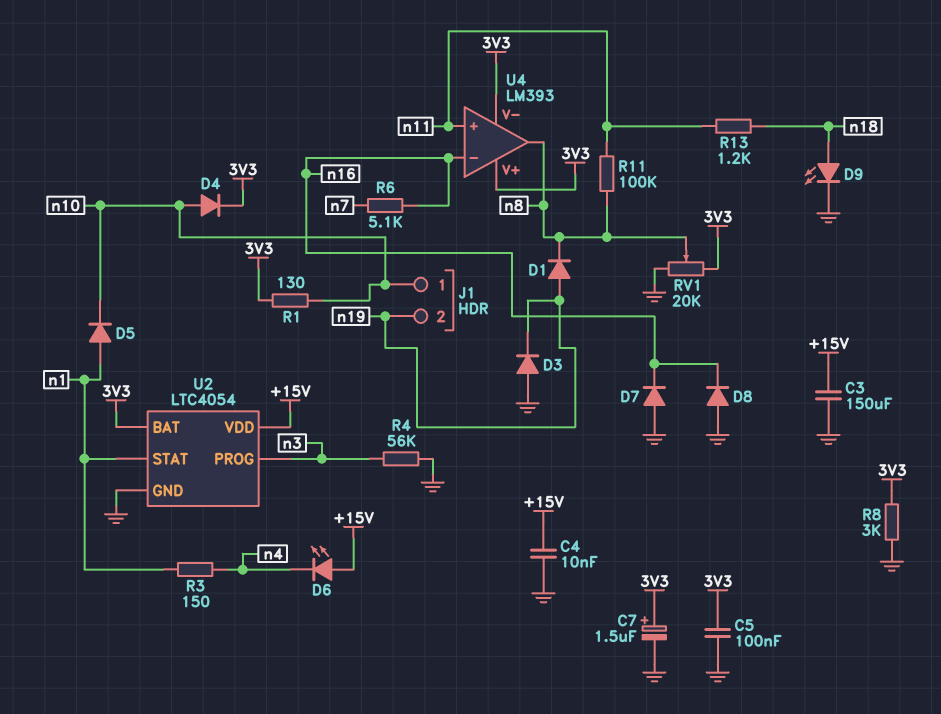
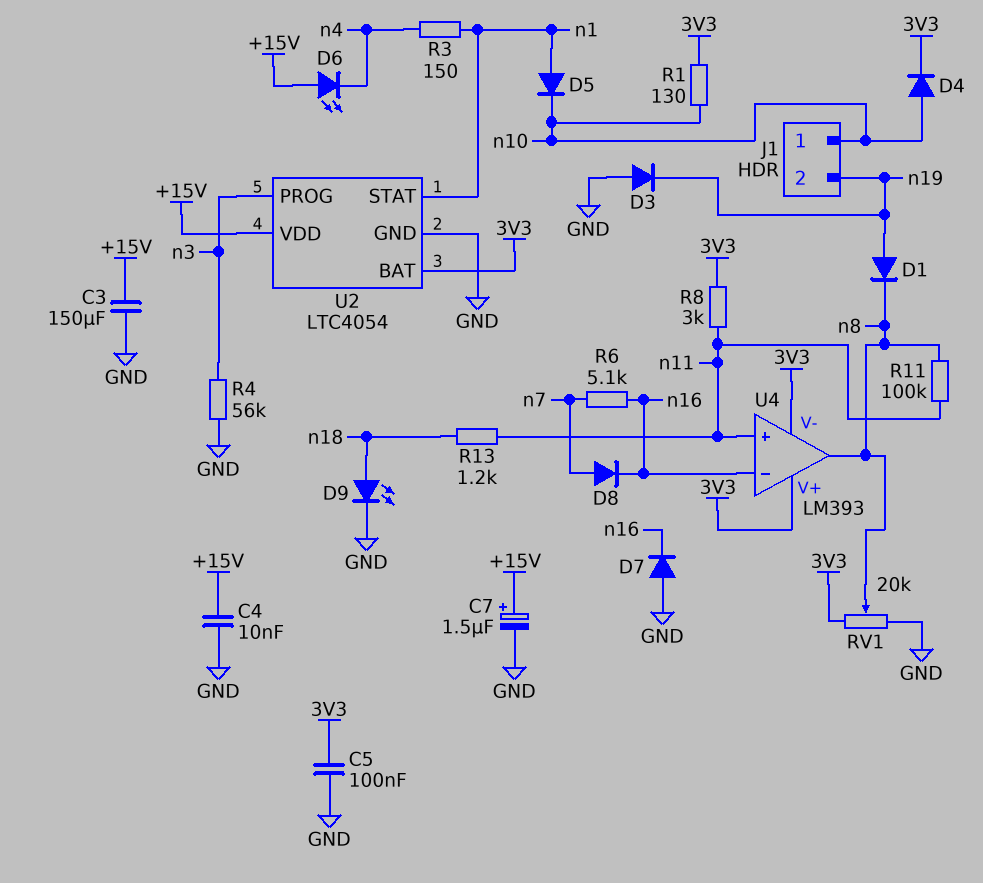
C7: 1.5uF (plus 3V3, minus GND) -> 1.5uF (plus +15V, minus GND)
D8: diode (A GND, K n16) -> diode (A n7, K n16)
R8: 3k (3V3, GND) -> 3k (3V3, n11)

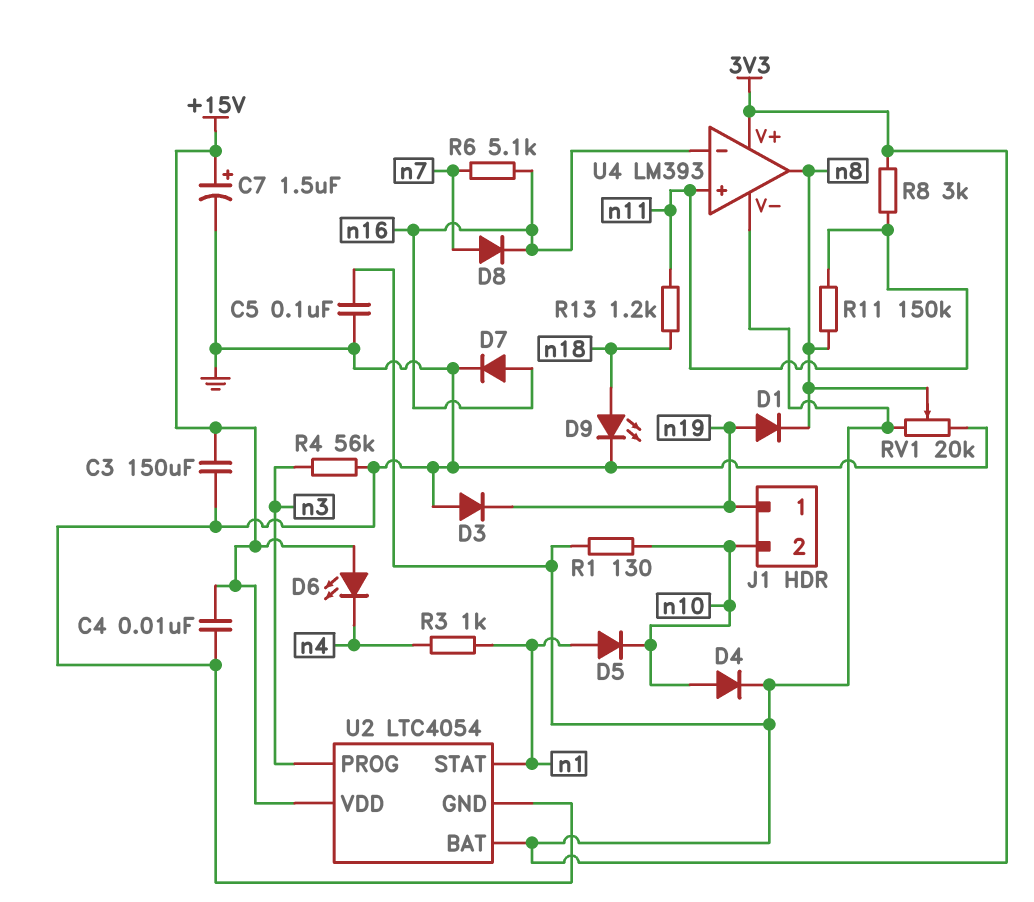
D7: diode (A GND, K n16) -> diode (A n16, K GND)
J1 pin 1: n10 -> n19
J1 pin 2: n19 -> n10
R3: 150 (n1, n4) -> 1k (n1, n4)
R11: 100k (n8, n11) -> 150k (n8, n11)

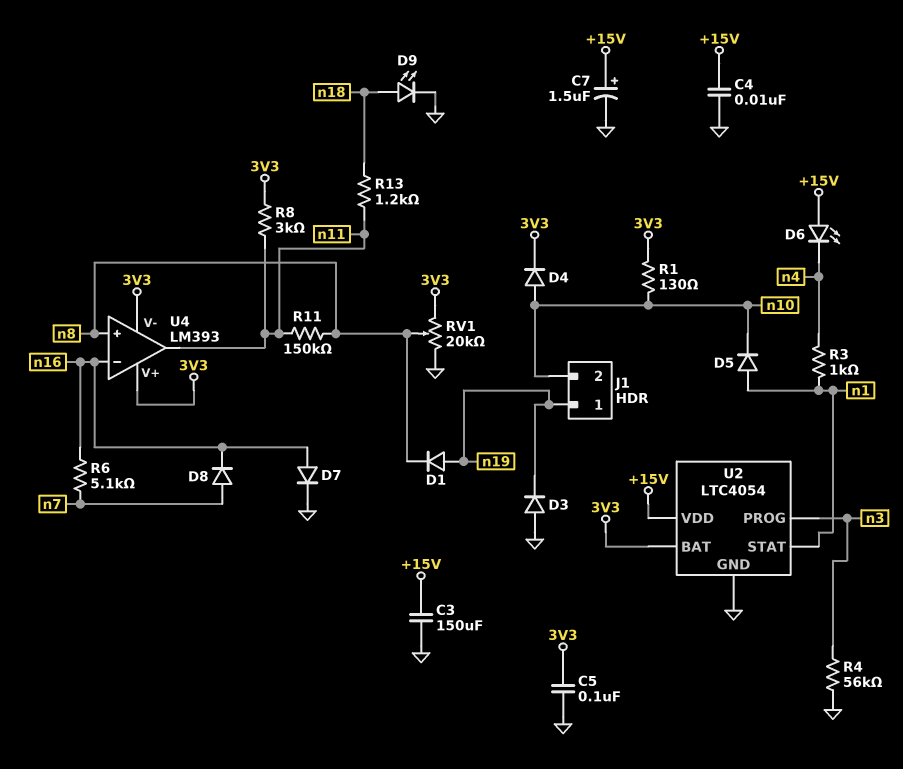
U4 pin in+: n11 -> n8
U4 pin out: n8 -> n11

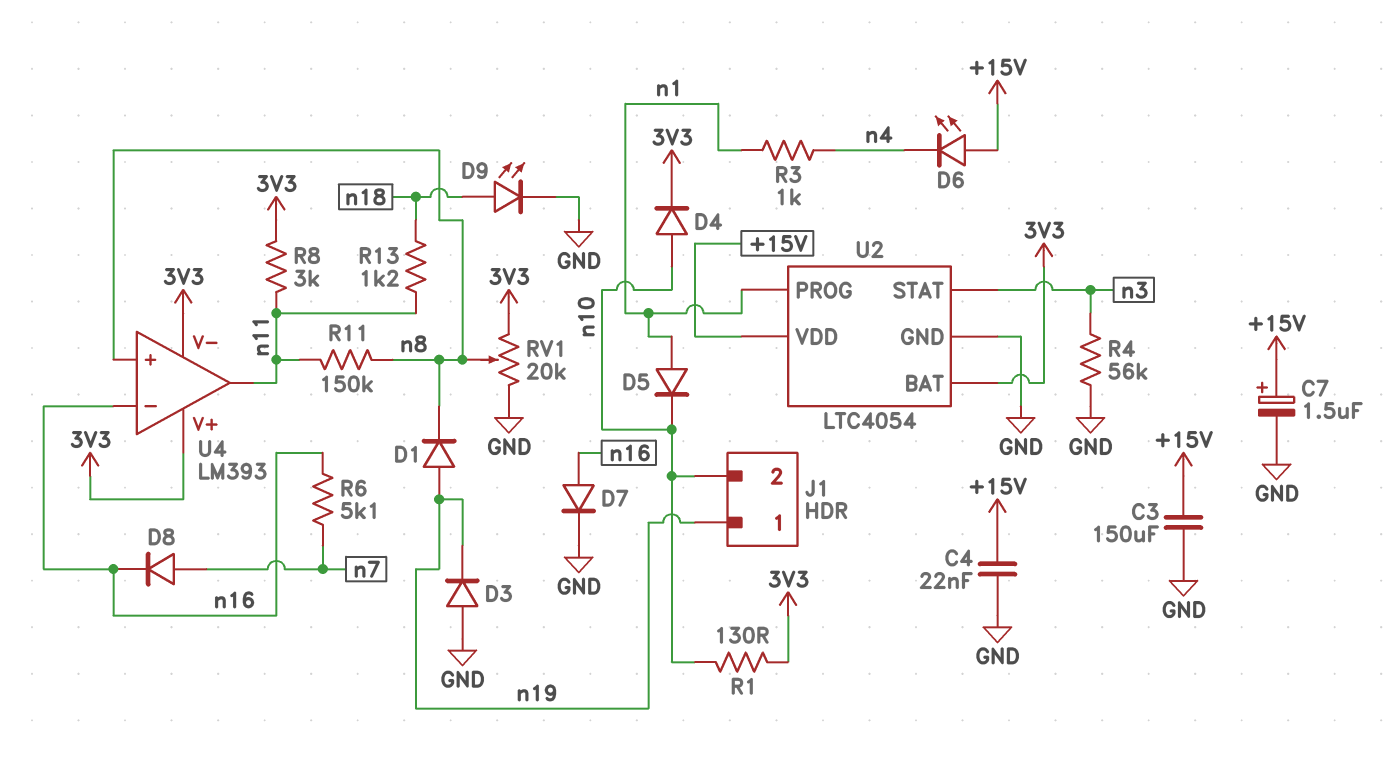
C4: 10nF (+15V, GND) -> 22nF (+15V, GND)
C5: 100nF (3V3, GND) -> none
U2 pin PROG: n3 -> n1
U2 pin STAT: n1 -> n3

